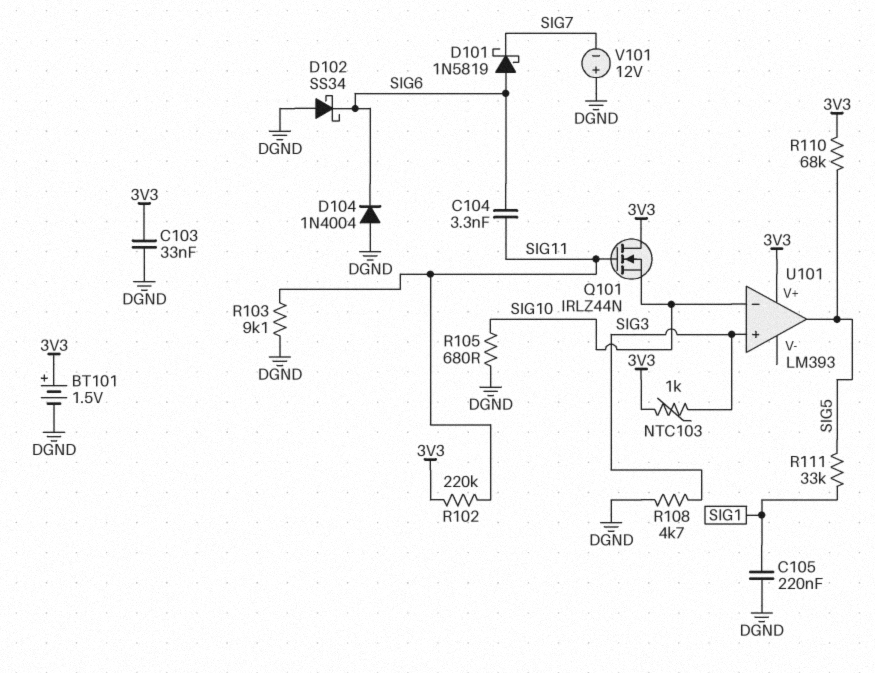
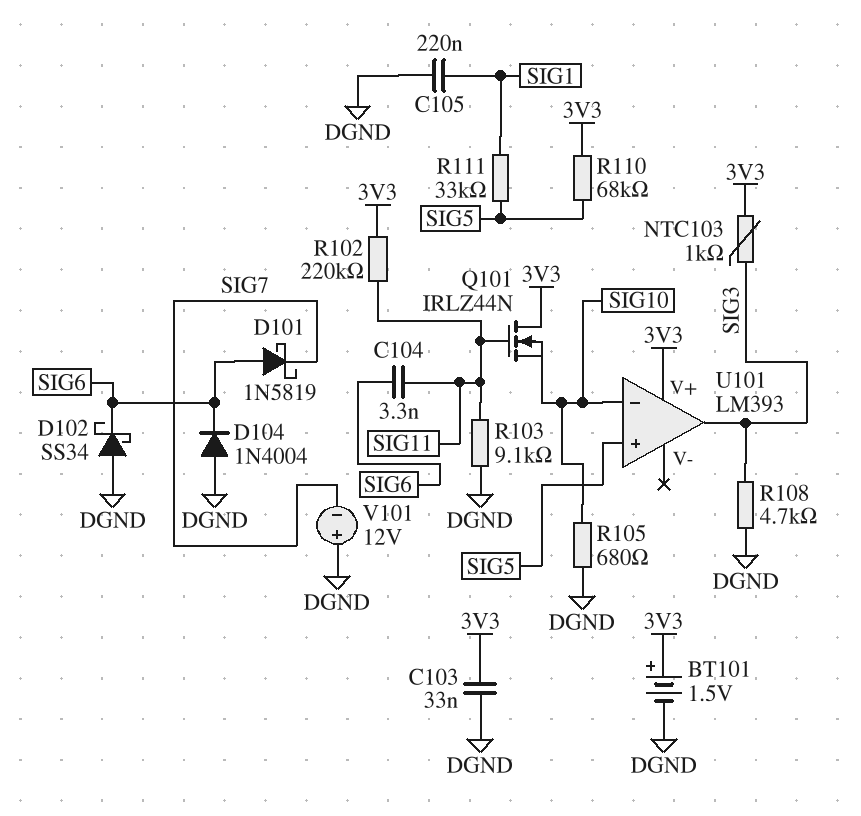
U101 pin in+: SIG3 -> SIG5
U101 pin out: SIG5 -> SIG3

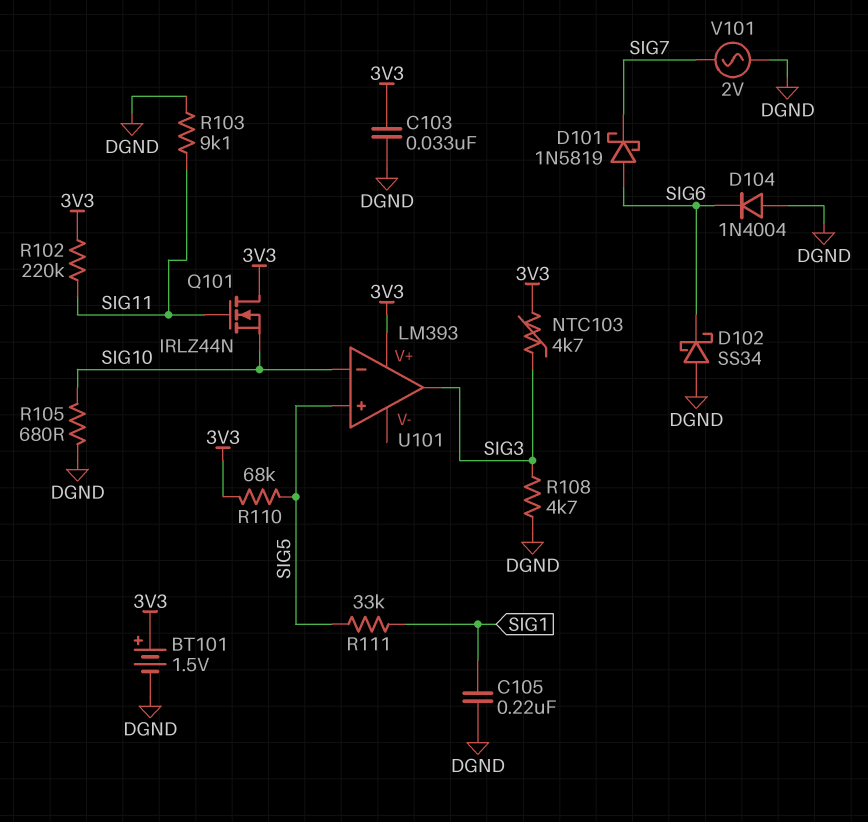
C104: 3.3nF (SIG6, SIG11) -> none
NTC103: 1k (3V3, SIG3) -> 4.7k (3V3, SIG3)
V101: 12V (plus DGND, minus SIG7) -> AC 2V (DGND, SIG7)

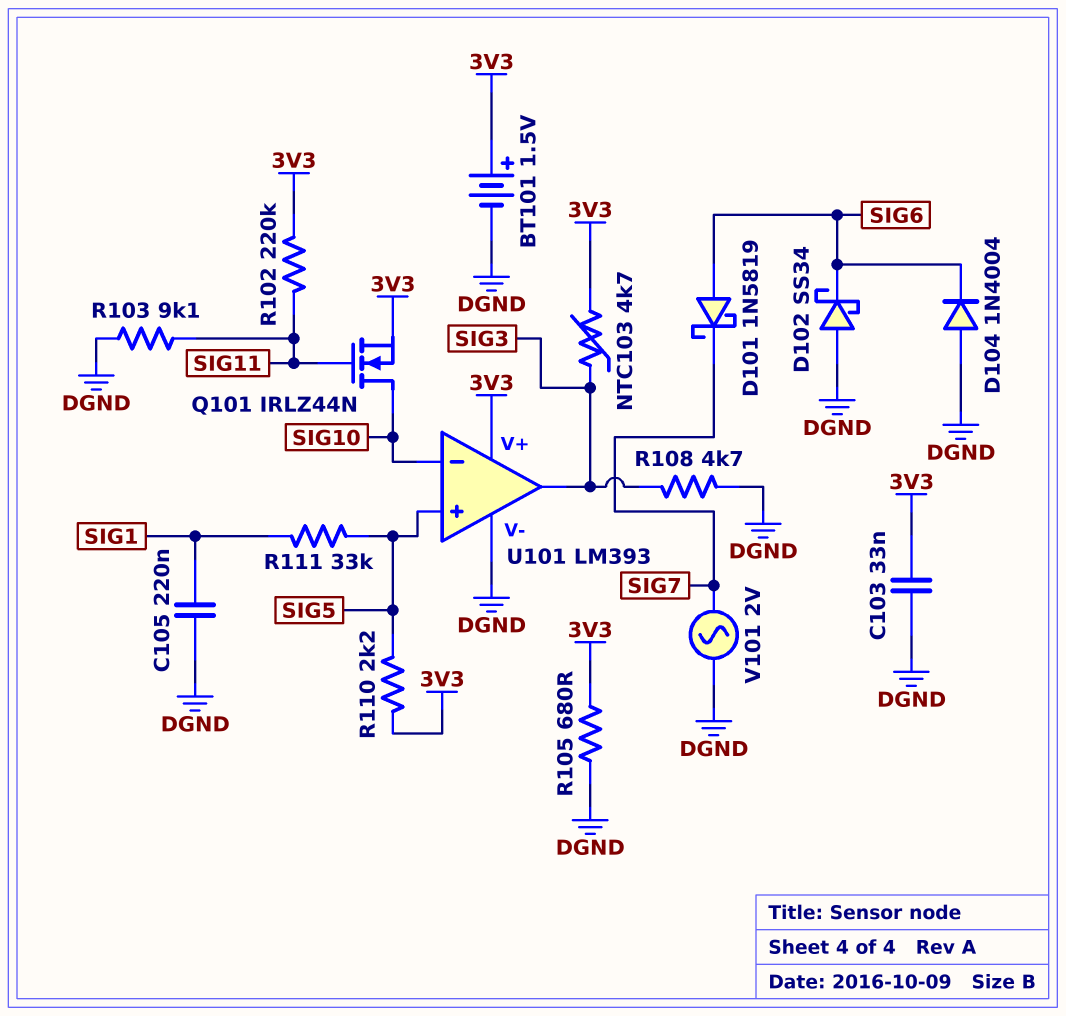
Q101: NMOS IRLZ44N (G SIG11, D 3V3, S SIG10) -> NMOS IRLZ44N (G SIG11, D SIG10, S 3V3)
R105: 680 (DGND, SIG10) -> 680 (3V3, DGND)
R110: 68k (3V3, SIG5) -> 2.2k (3V3, SIG5)
U101 pin V-: none -> DGND

